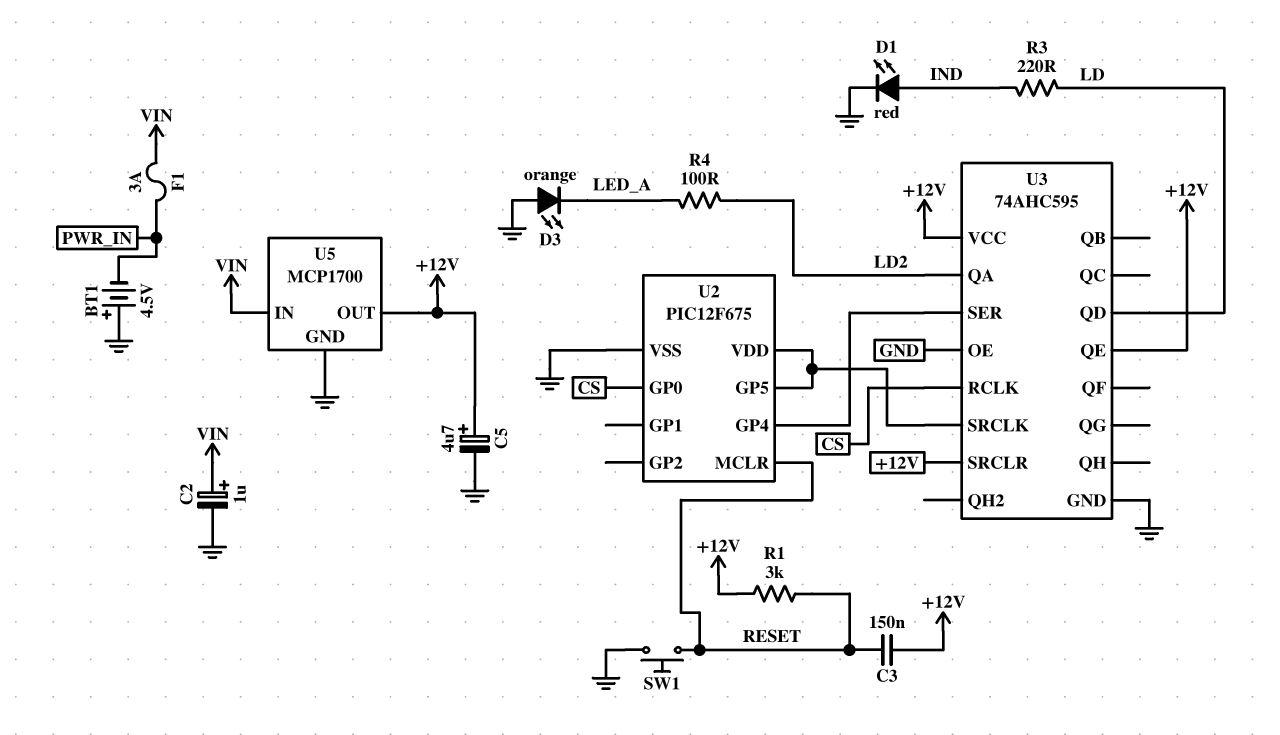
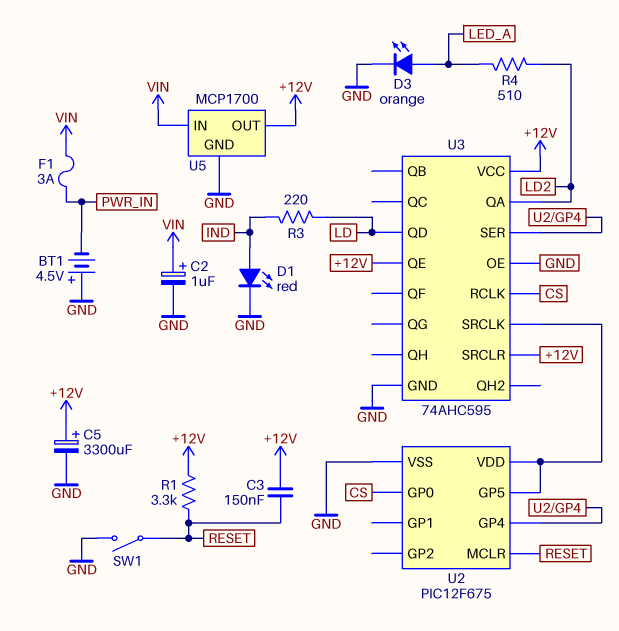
C5: 4.7uF (plus +12V, minus GND) -> 3300uF (plus +12V, minus GND)
D3: LED orange (A GND, K LED_A) -> LED orange (A LED_A, K GND)
R1: 3k (+12V, RESET) -> 3.3k (+12V, RESET)
R4: 100 (LD2, LED_A) -> 510 (LD2, LED_A)
SW1: button (GND, RESET) -> switch (GND, RESET)

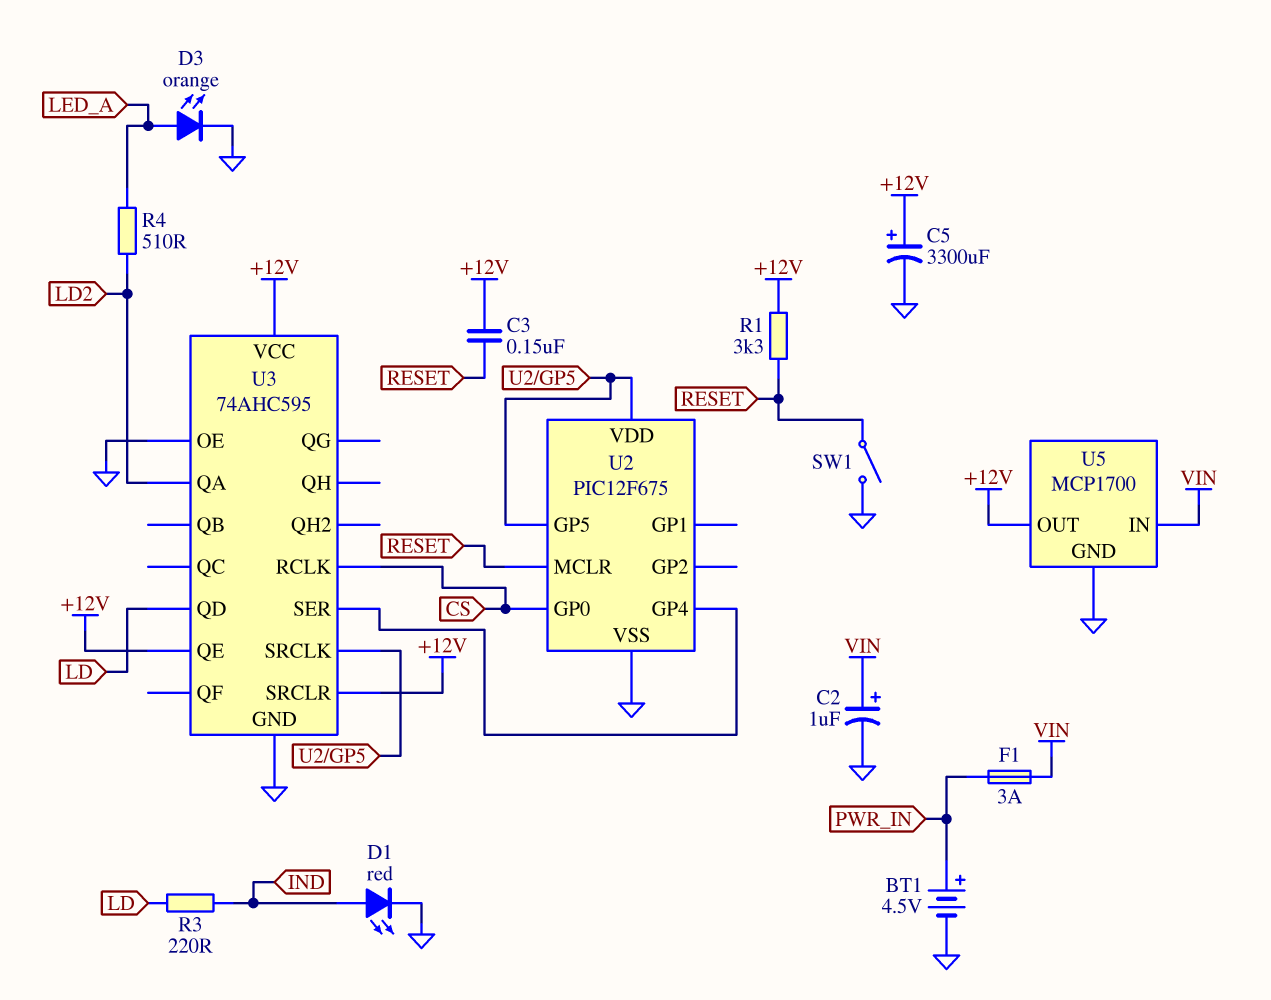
BT1: 4.5V (plus GND, minus PWR_IN) -> 4.5V (plus PWR_IN, minus GND)

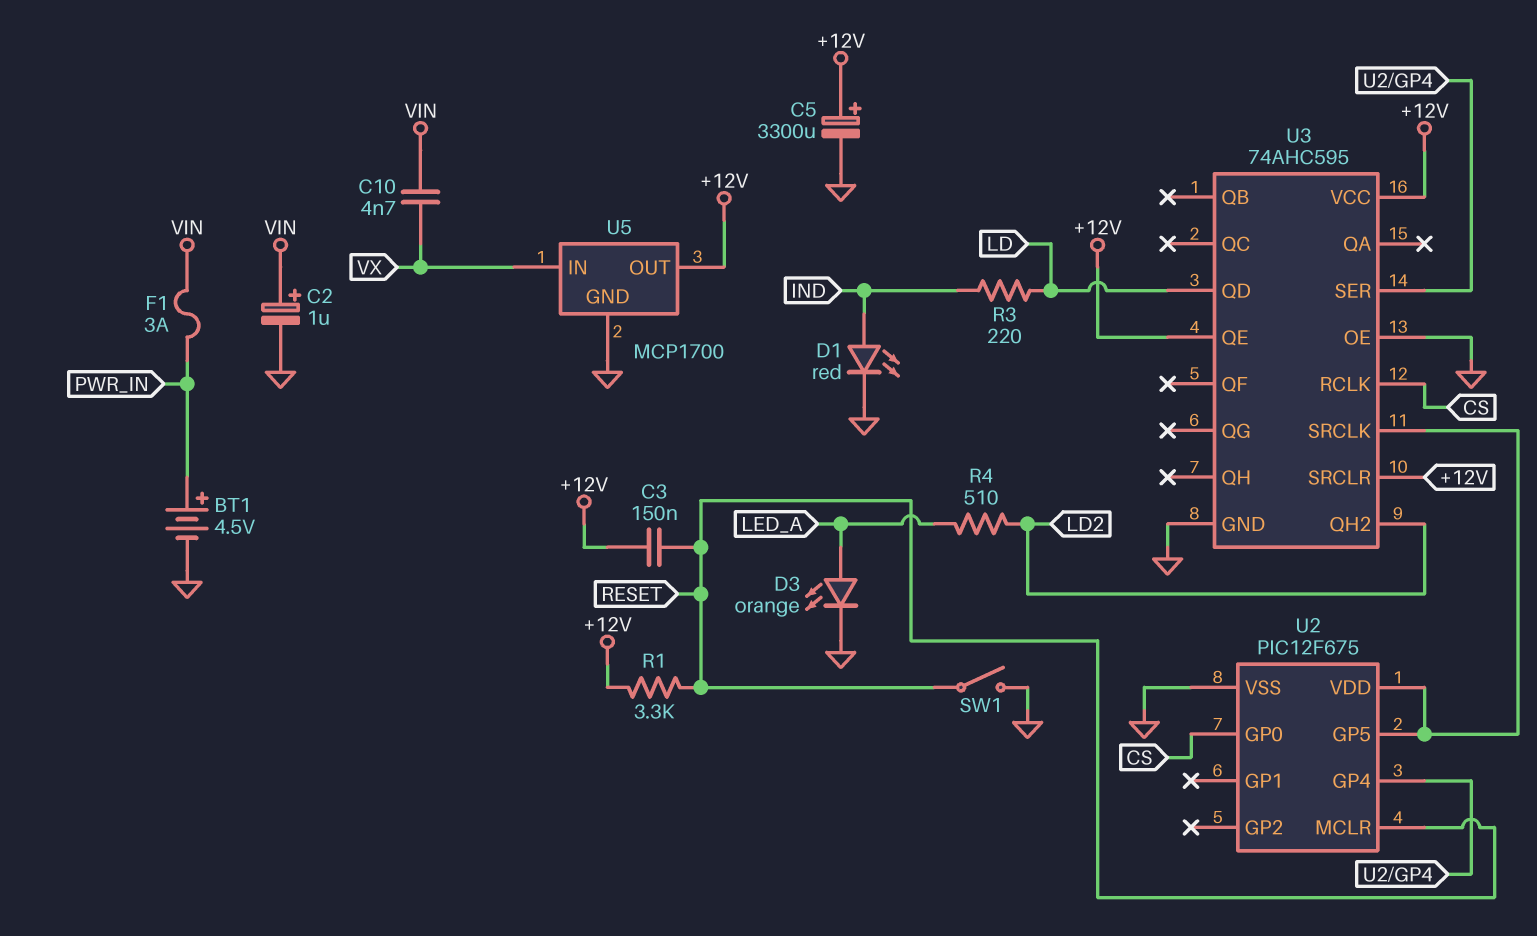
C10: none -> 4.7nF (VIN, VX)
U3 pin QA: LD2 -> none
U3 pin QH2: none -> LD2
U5 pin IN: VIN -> VX

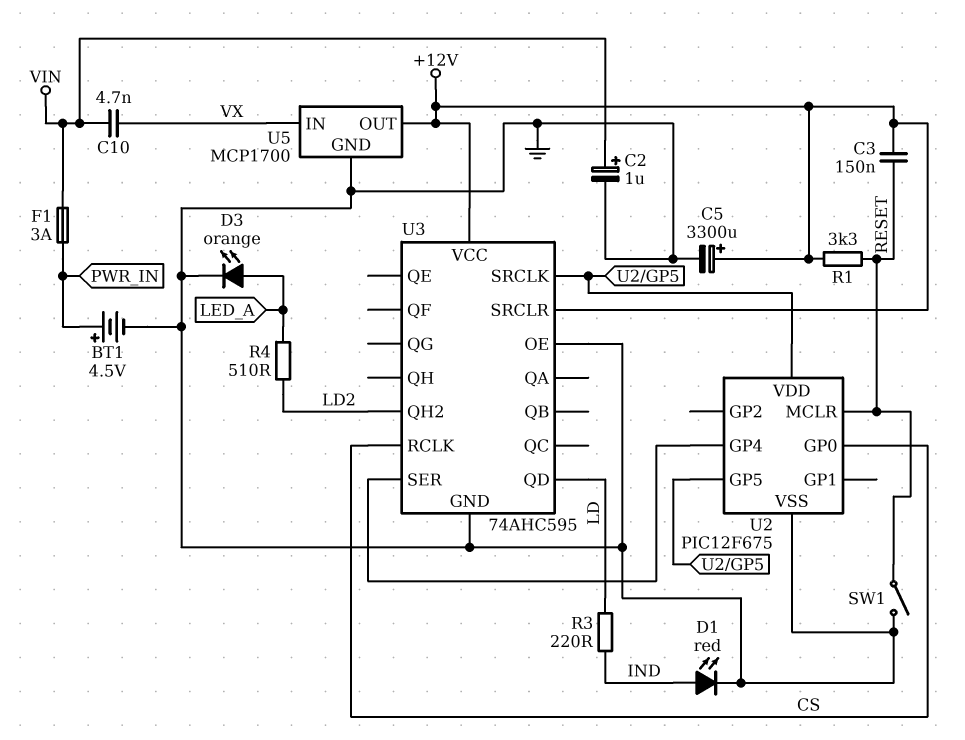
U3 pin QE: +12V -> none

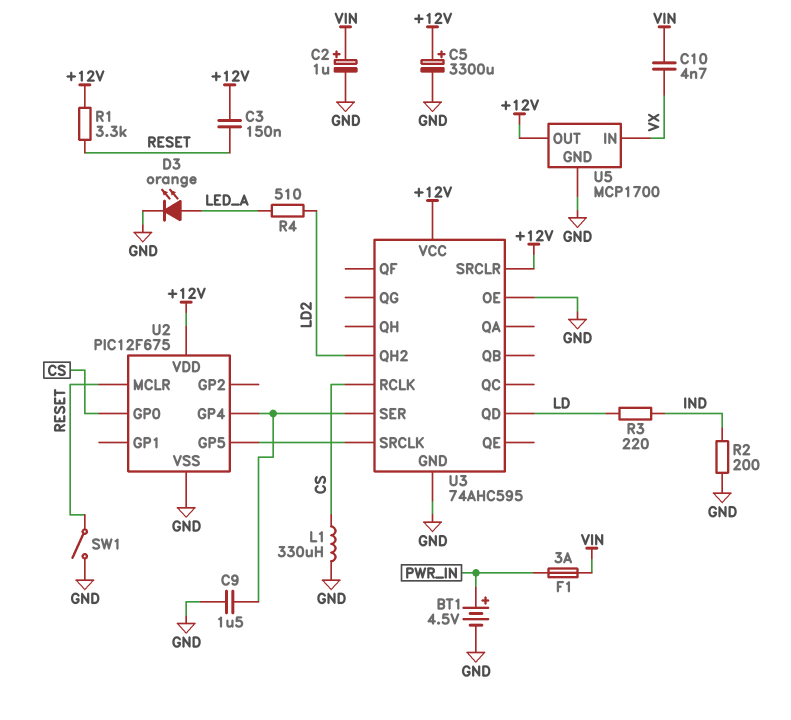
C9: none -> 1.5uF (GND, U2/GP4)
D1: LED red (A IND, K GND) -> none
L1: none -> 330uH (CS, GND)
R2: none -> 200 (GND, IND)
U2 pin VDD: U2/GP5 -> +12V

